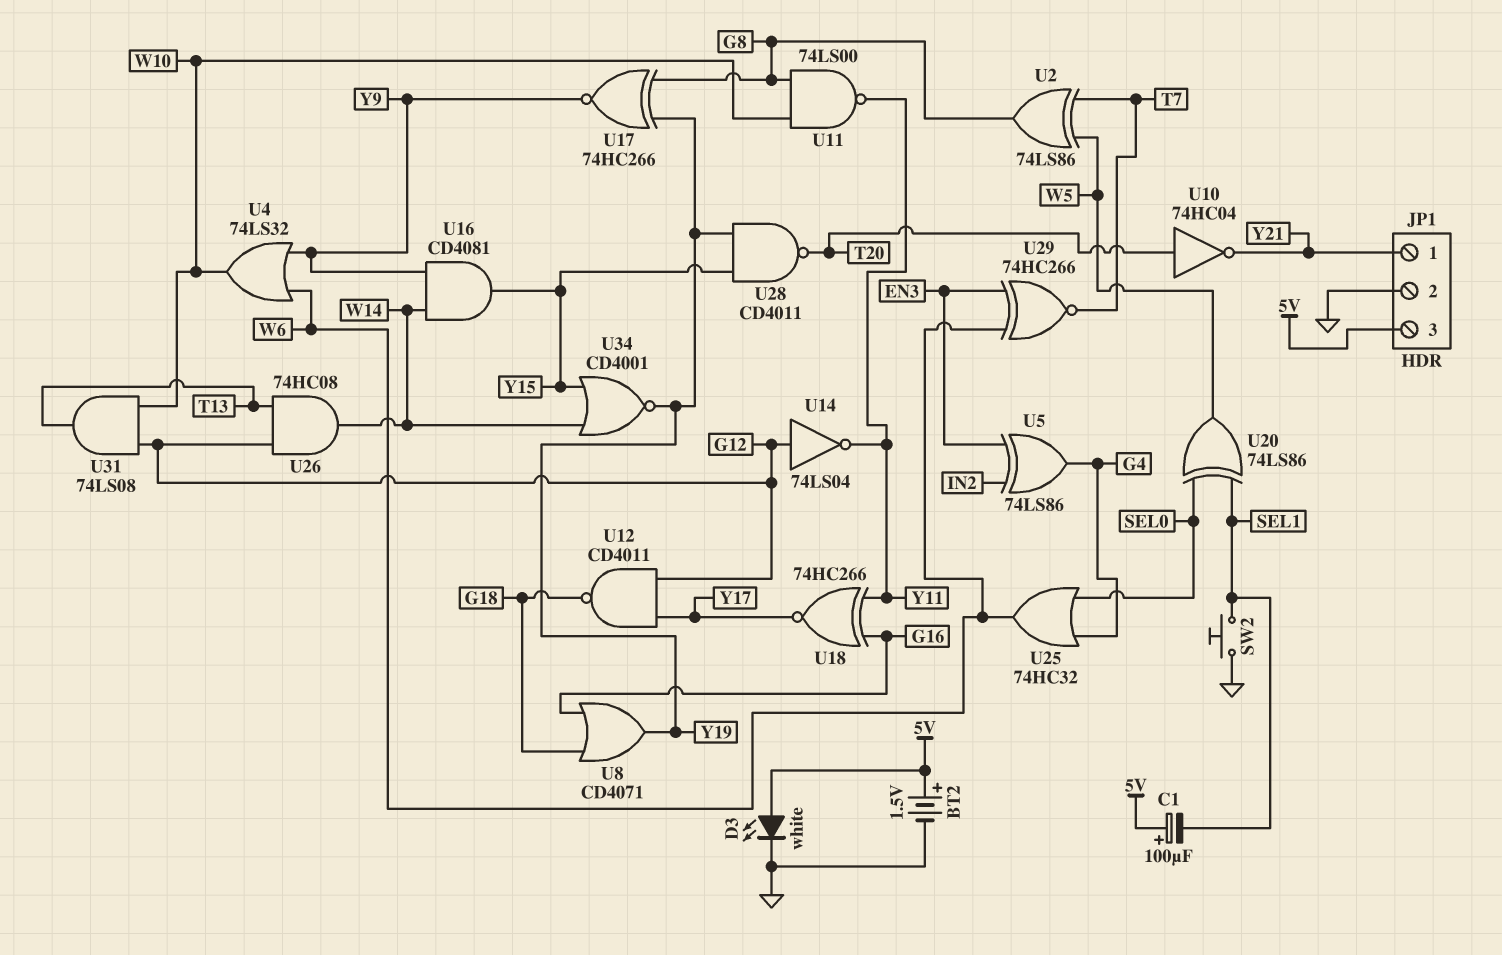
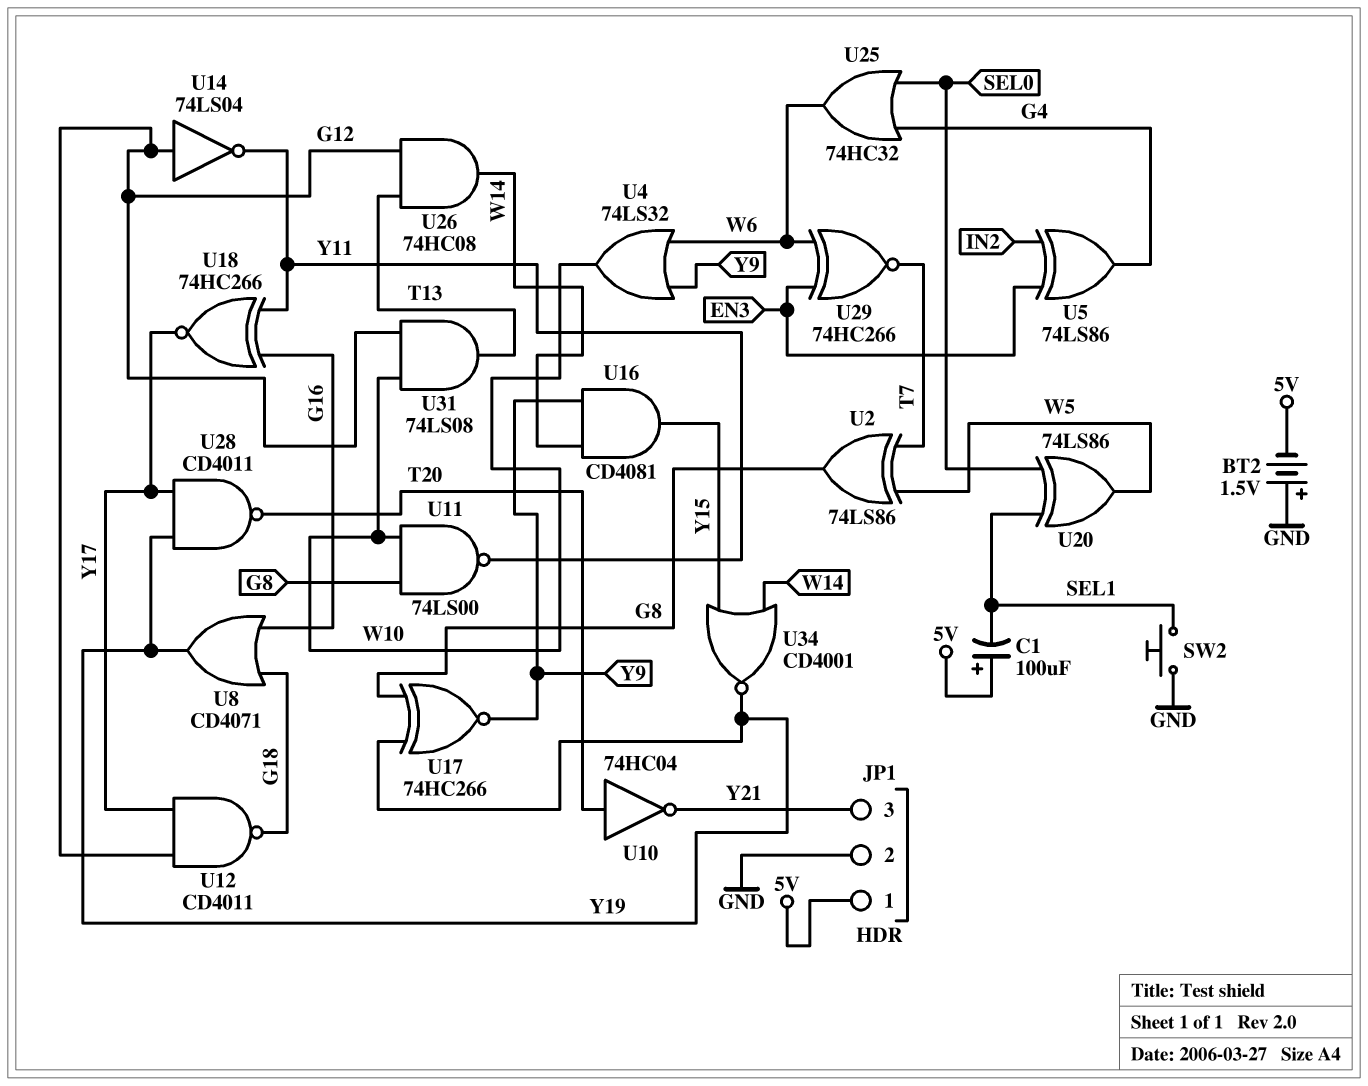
BT2: 1.5V (plus 5V, minus GND) -> 1.5V (plus GND, minus 5V)
D3: LED white (A 5V, K GND) -> none
JP1 pin 1: Y21 -> 5V
JP1 pin 3: 5V -> Y21
U28: NAND CD4011 (in Y15, in Y19, out T20) -> NAND CD4011 (in Y17, in Y19, out T20)

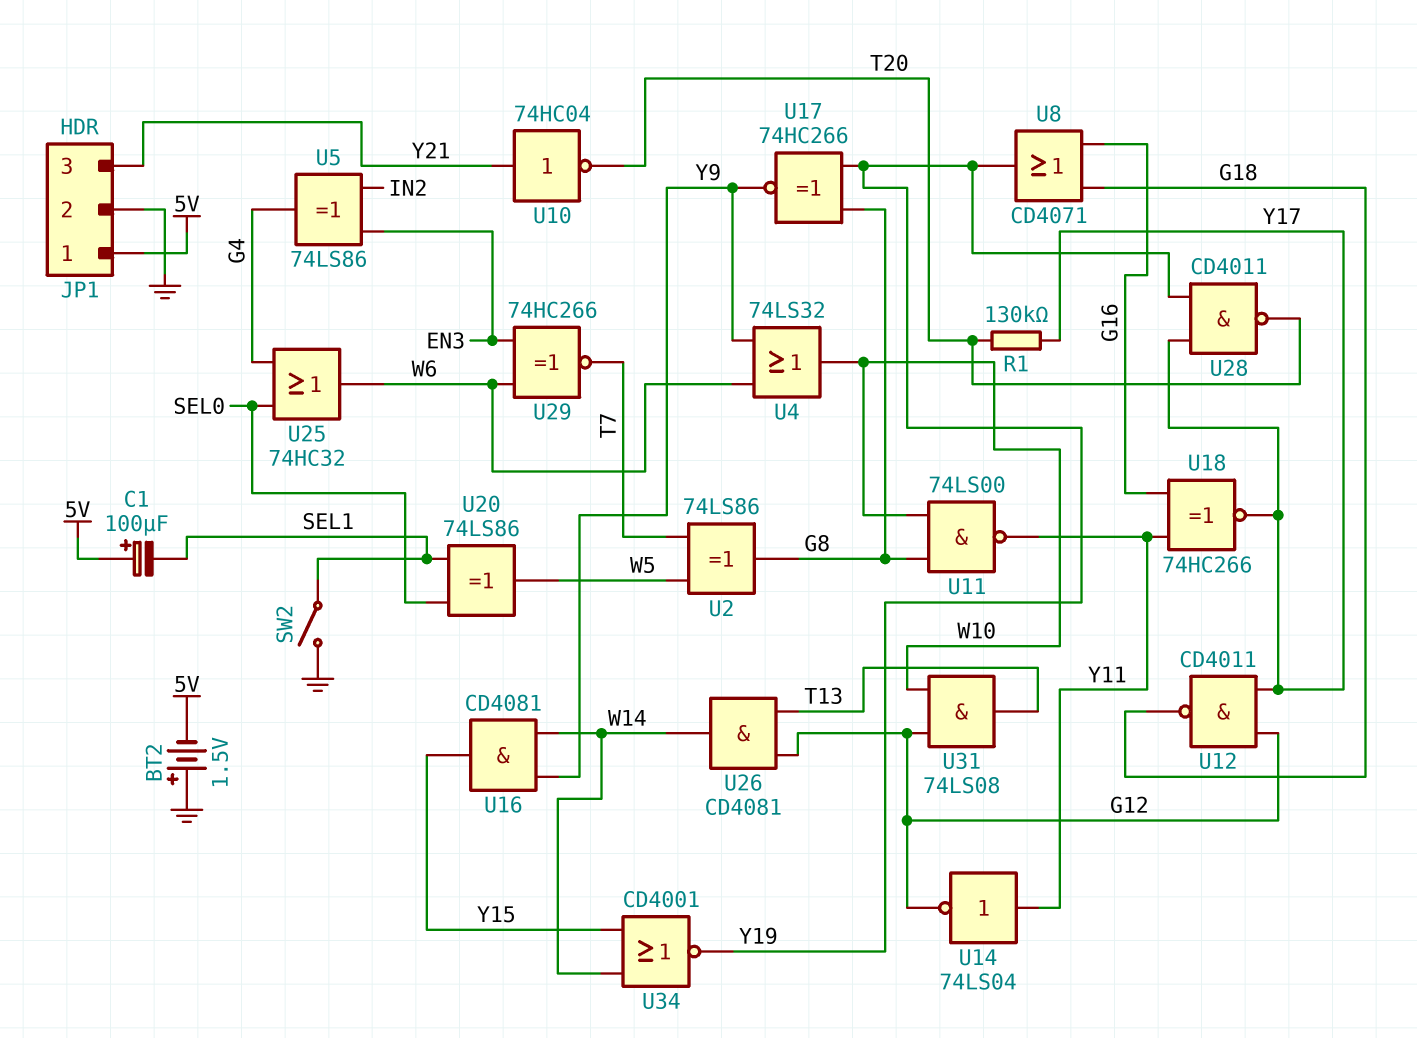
R1: none -> 130k (T20, Y17)
SW2: button (GND, SEL1) -> switch (GND, SEL1)
U10: NOT 74HC04 (in T20, out Y21) -> NOT 74HC04 (in Y21, out T20)
U14: NOT 74LS04 (in G12, out Y11) -> NOT 74LS04 (in Y11, out G12)
U26: AND 74HC08 (in G12, in T13, out W14) -> AND CD4081 (in G12, in T13, out W14)

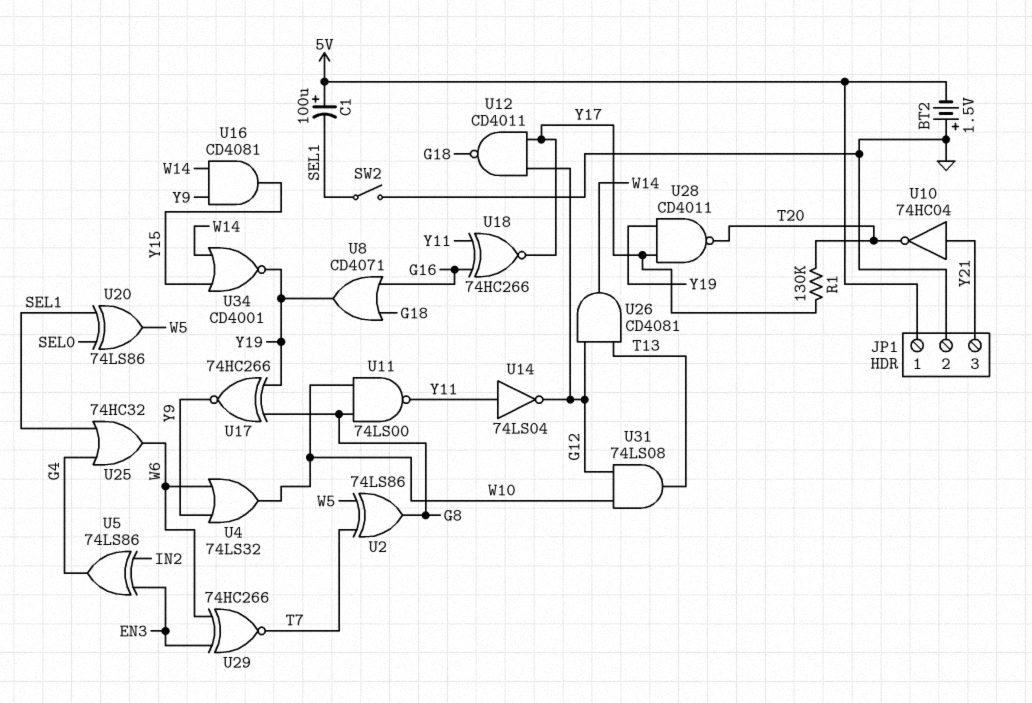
U25: OR 74HC32 (in G4, in SEL0, out W6) -> OR 74HC32 (in G4, in SEL1, out W6)

